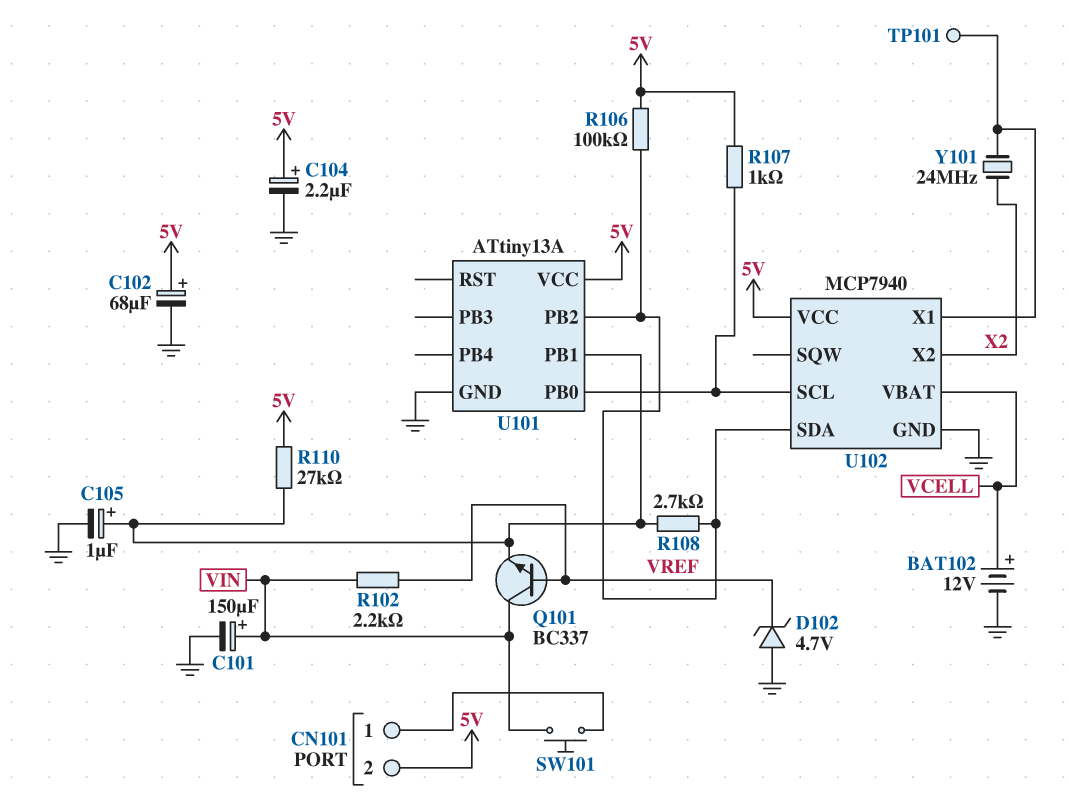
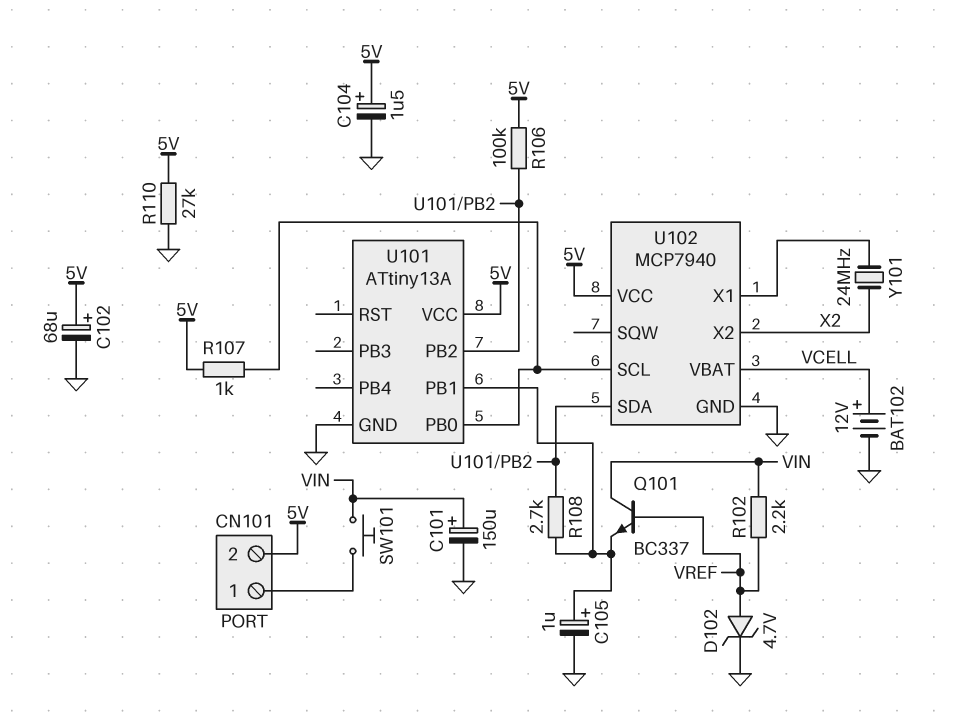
C104: 2.2uF (plus 5V, minus GND) -> 1.5uF (plus 5V, minus GND)
D102: zener 4.7V (A GND, K VREF) -> zener 4.7V (A VREF, K GND)
R110: 27k (5V, U101/PB1) -> 27k (5V, GND)
TP101: test point (U102/X1) -> none

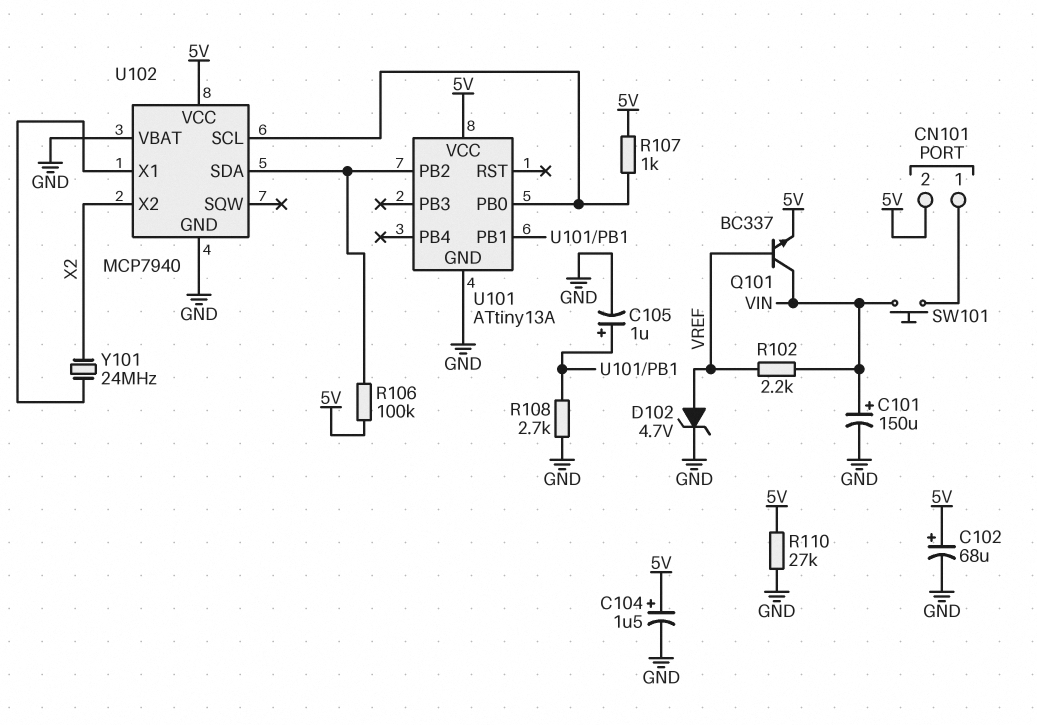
BAT102: 12V (plus VCELL, minus GND) -> none
Q101: NPN BC337 (B VREF, C VIN, E U101/PB1) -> NPN BC337 (B VREF, C VIN, E 5V)
R108: 2.7k (U101/PB1, U101/PB2) -> 2.7k (GND, U101/PB1)
U102 pin VBAT: VCELL -> GND

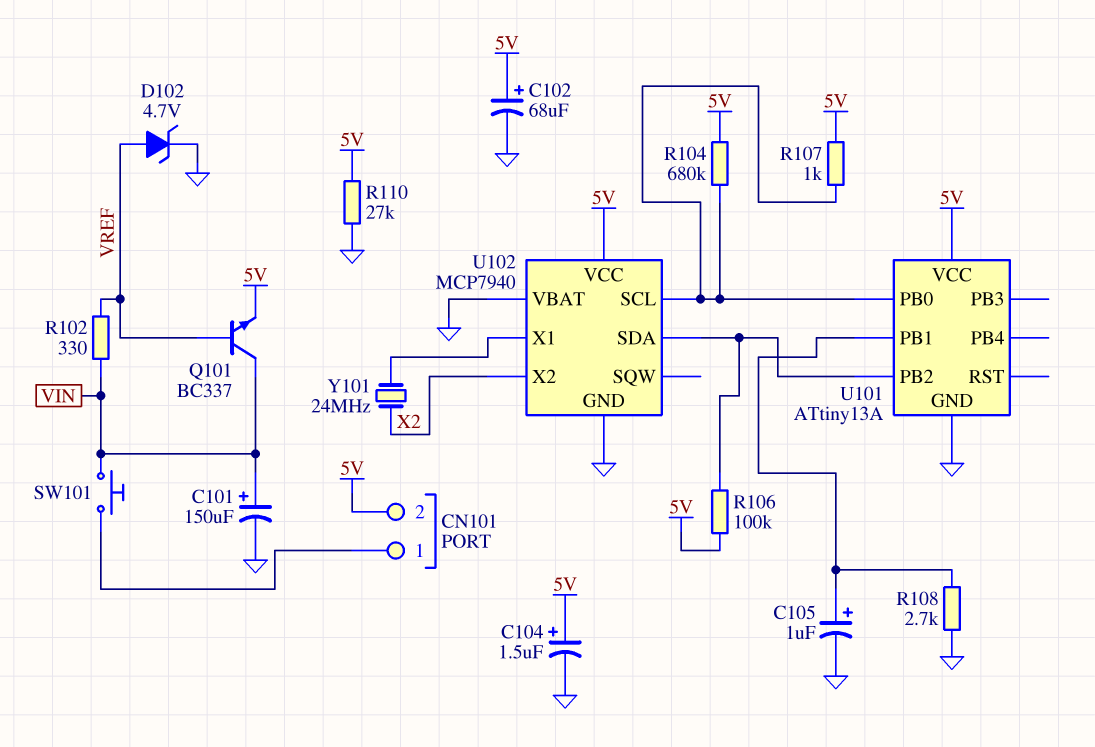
R102: 2.2k (VIN, VREF) -> 330 (VIN, VREF)
R104: none -> 680k (5V, U101/PB0)

